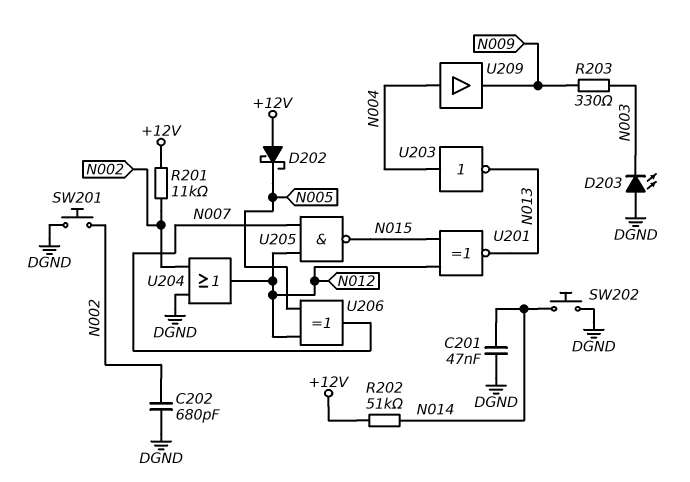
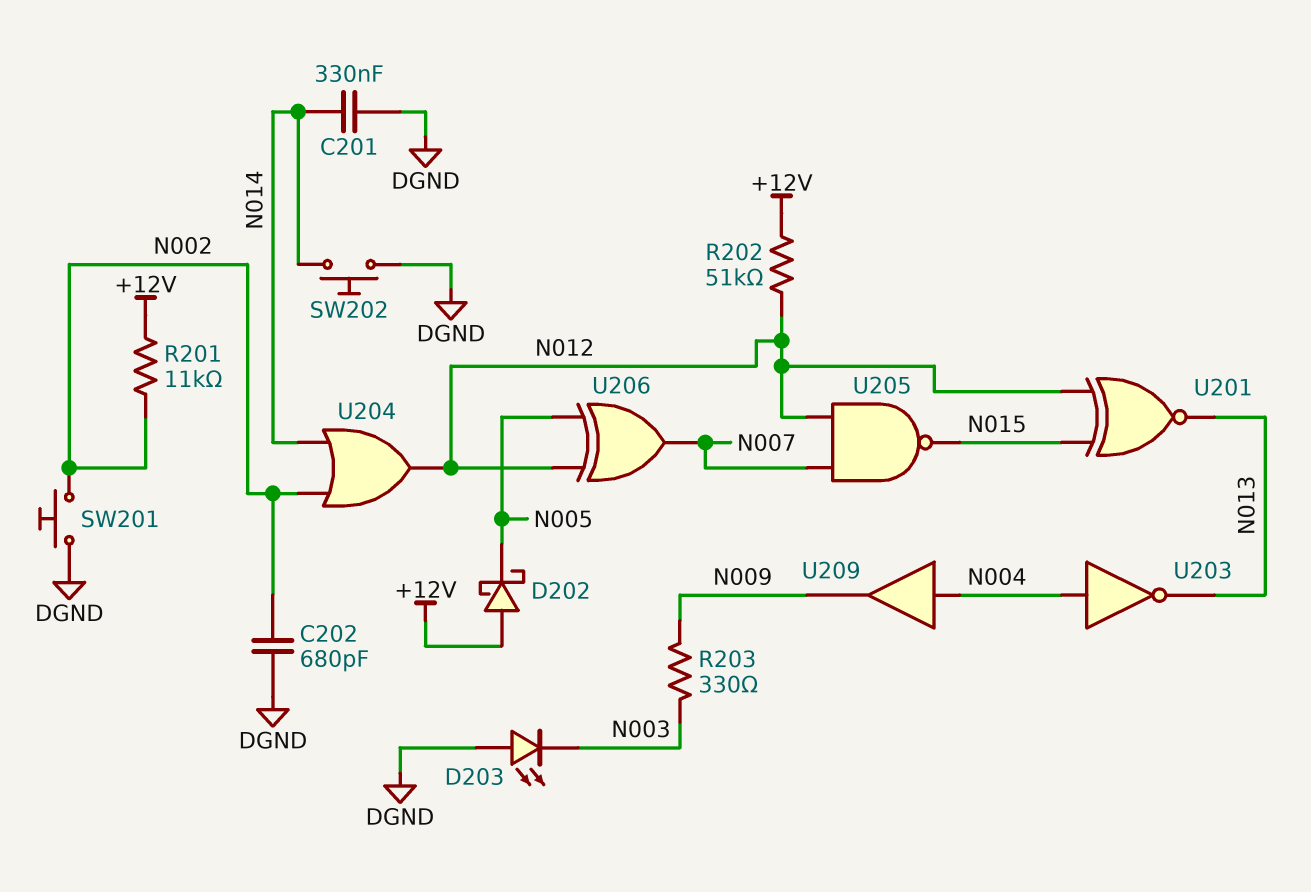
C201: 47nF (DGND, N014) -> 330nF (DGND, N014)
R202: 51k (+12V, N014) -> 51k (+12V, N012)
U204: OR (in DGND, in N002, out N012) -> OR (in N002, in N014, out N012)

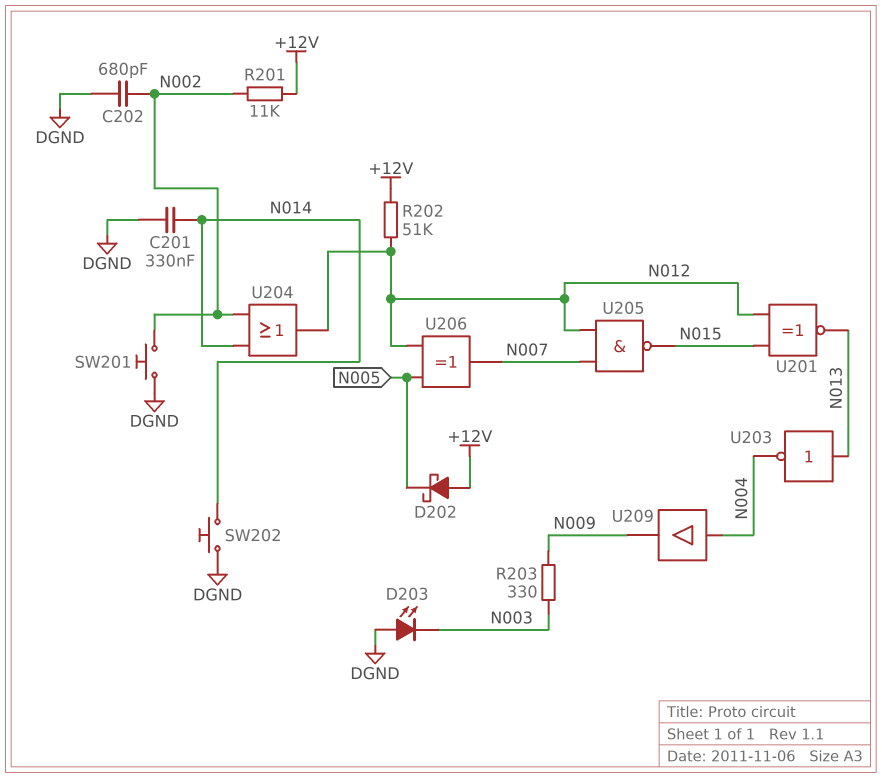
U203: NOT (in N004, out N013) -> NOT (in N013, out N004)

